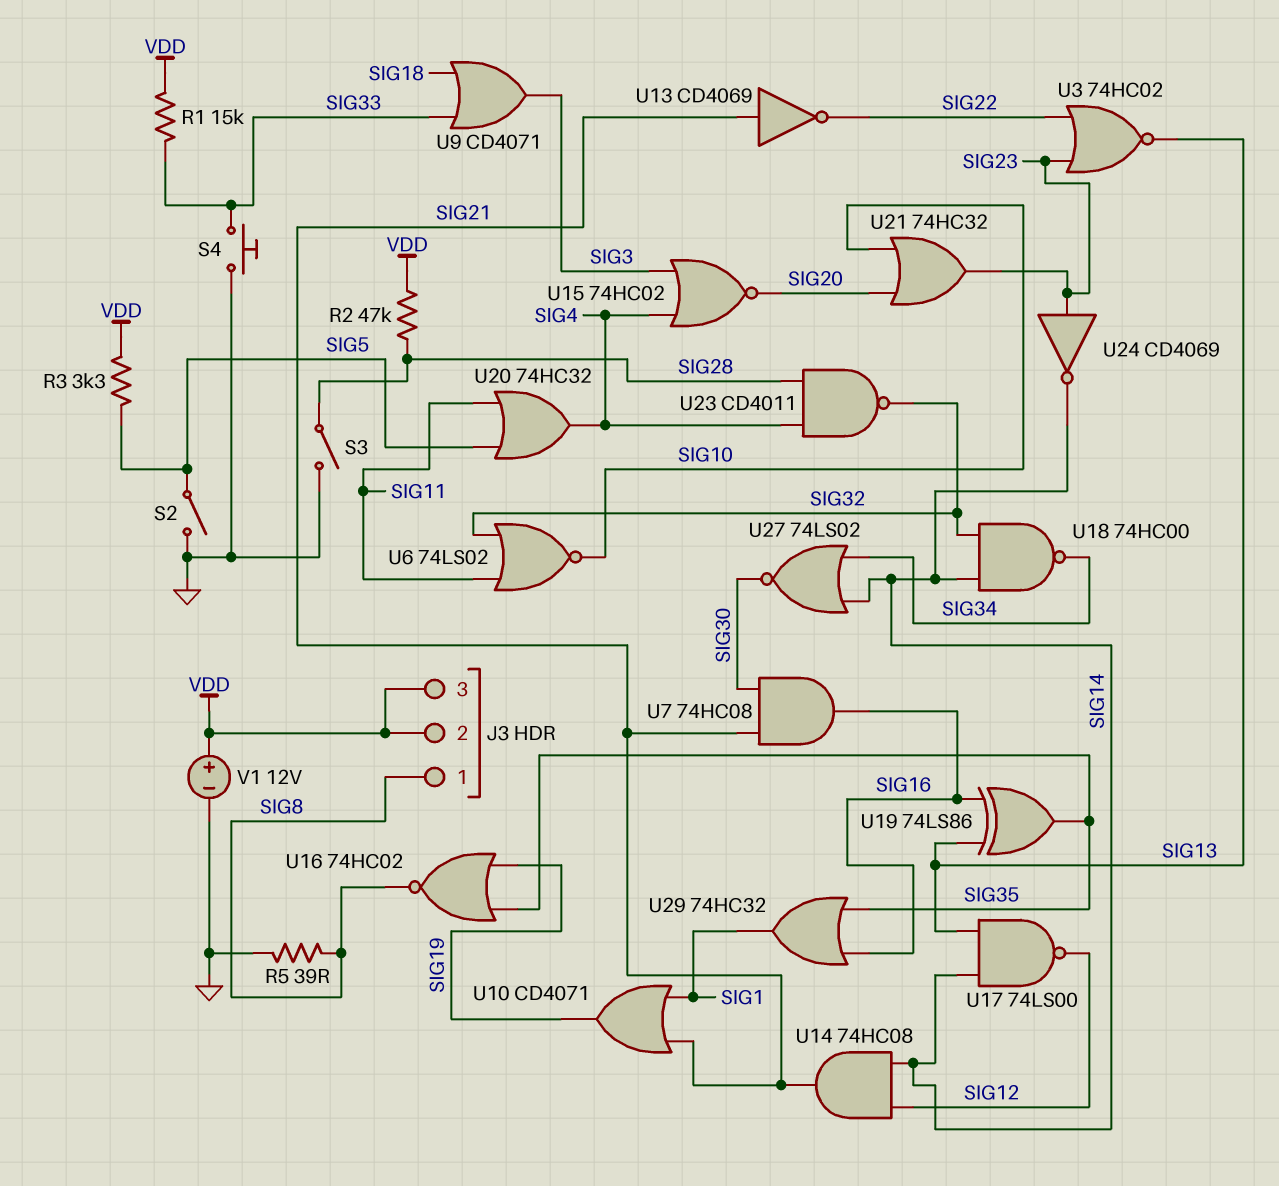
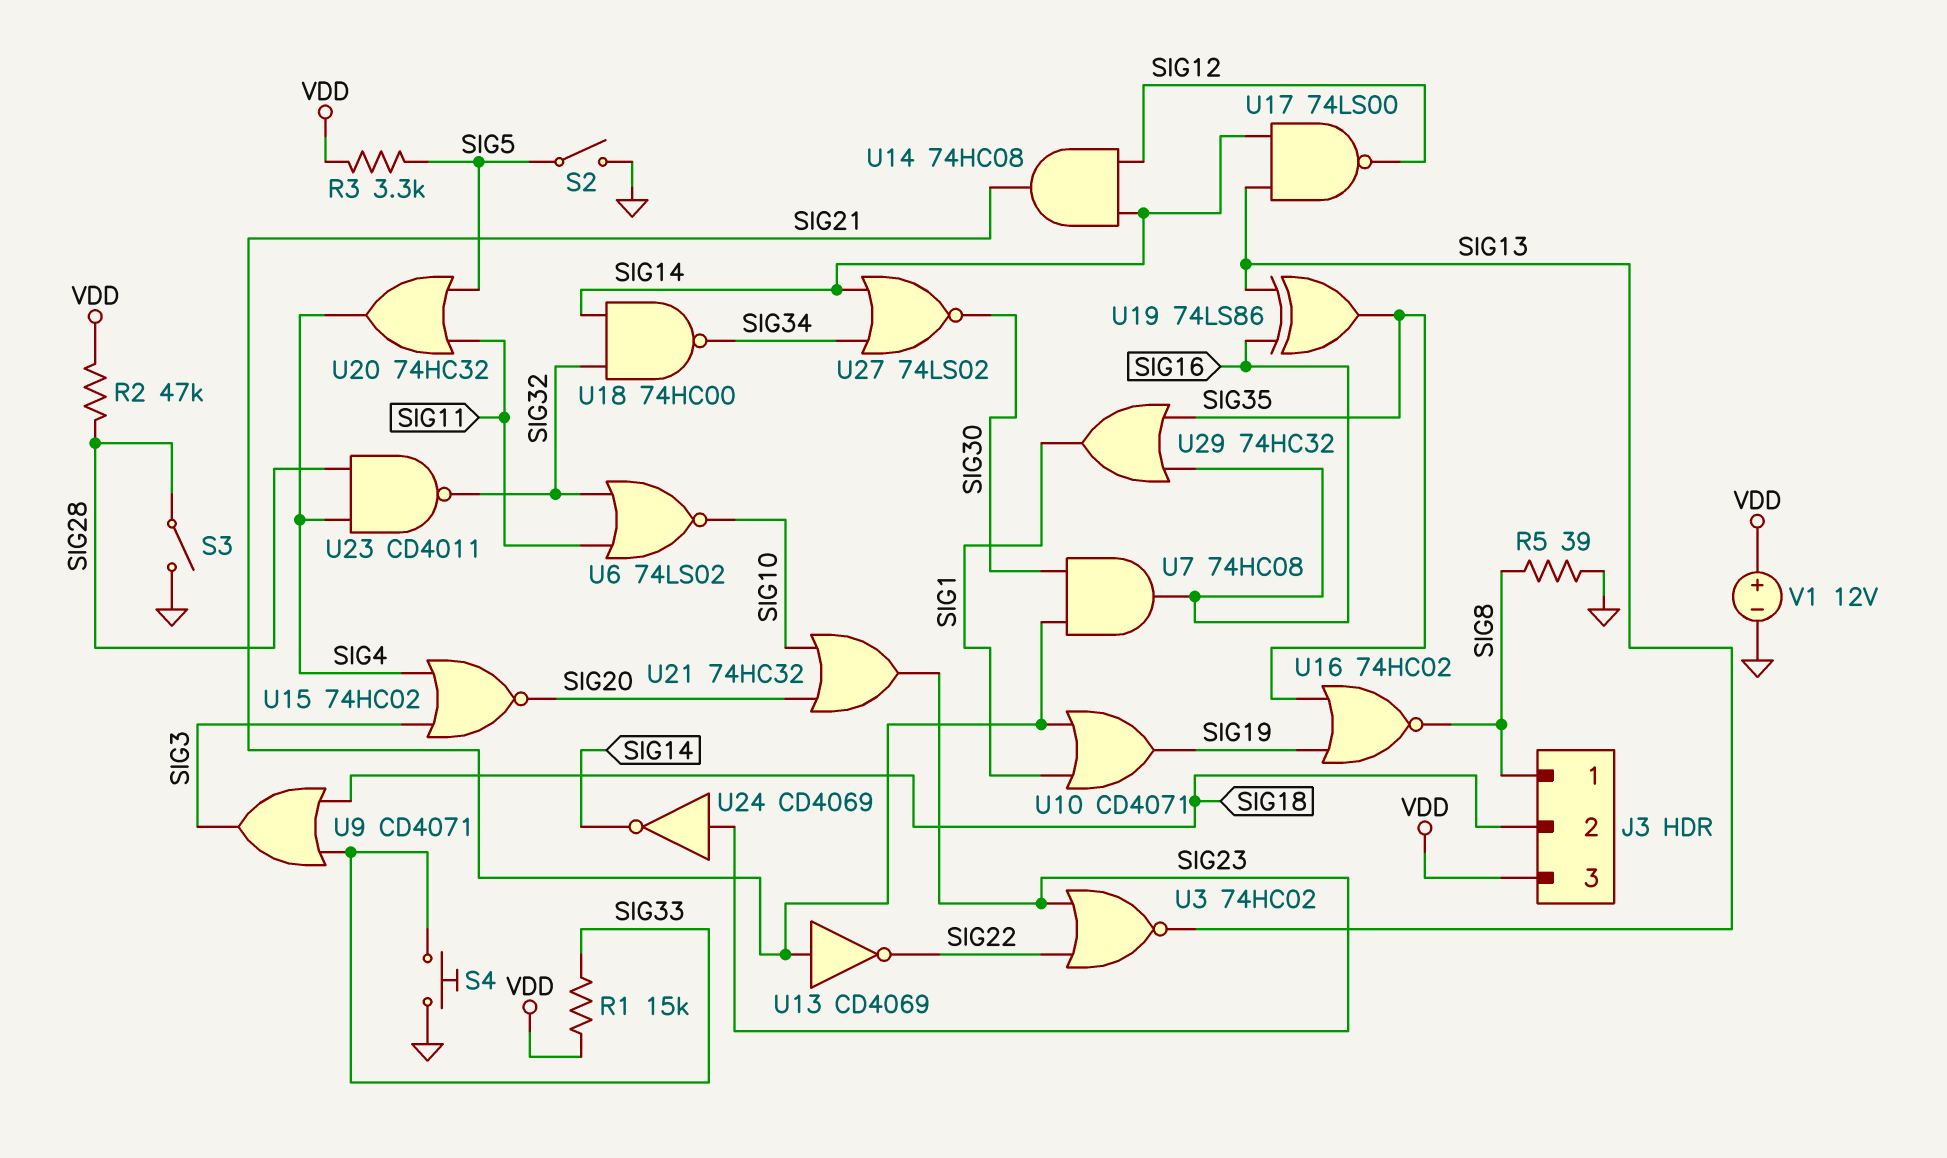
J3 pin 2: VDD -> SIG18

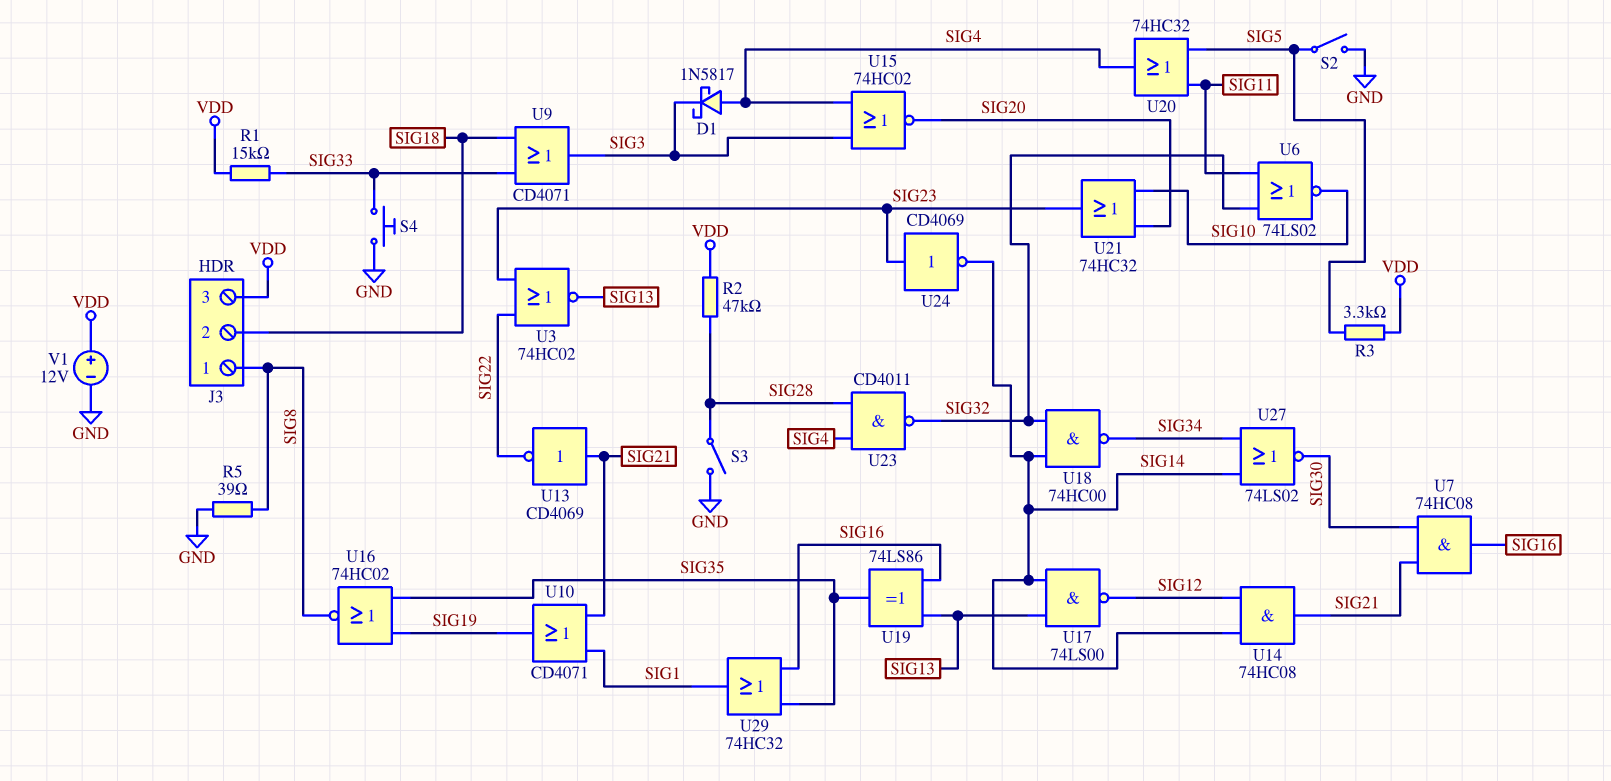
D1: none -> schottky 1N5817 (A SIG4, K SIG3)

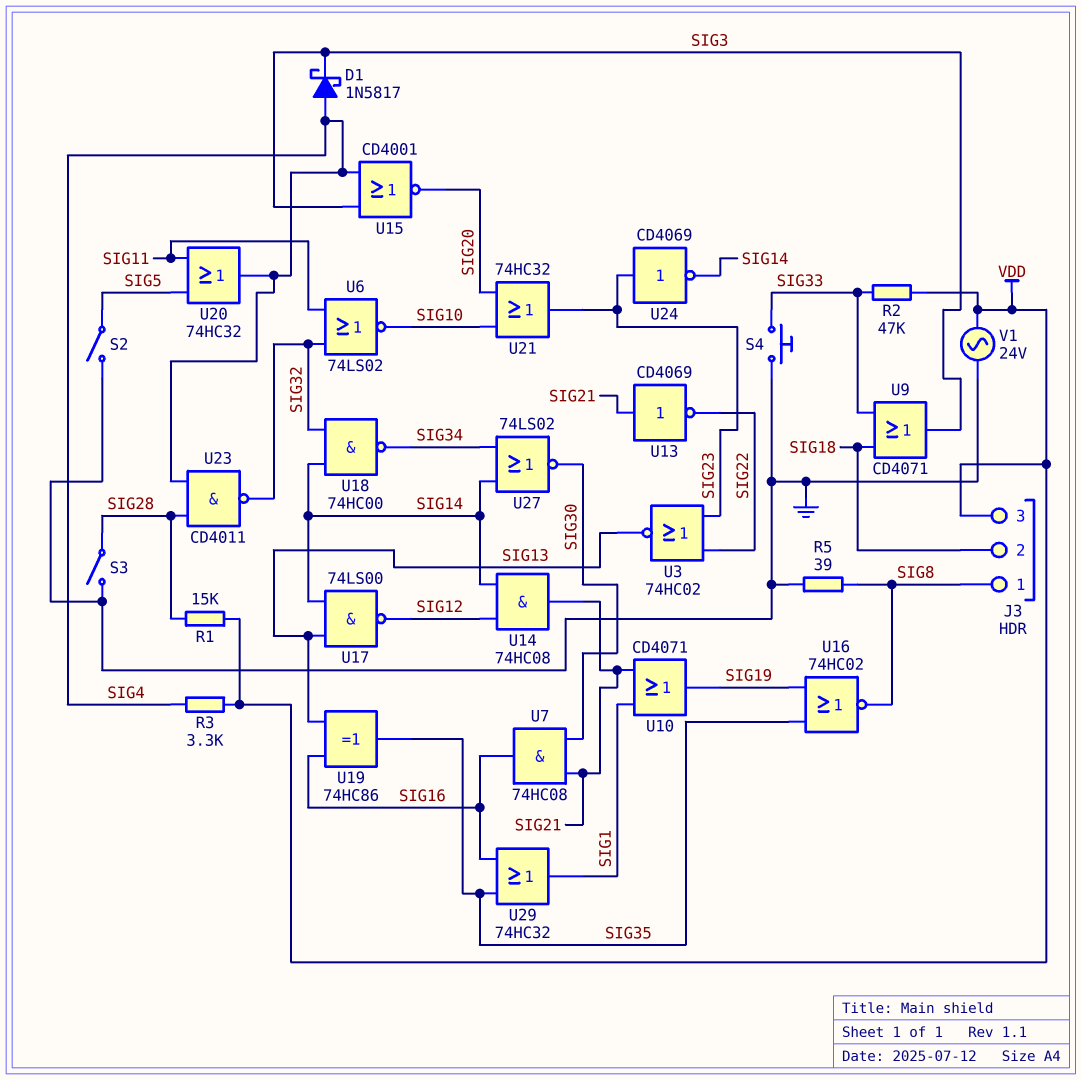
R1: 15k (SIG33, VDD) -> 15k (SIG28, VDD)
R2: 47k (SIG28, VDD) -> 47k (SIG33, VDD)
R3: 3.3k (SIG5, VDD) -> 3.3k (SIG4, VDD)
U15: NOR 74HC02 (in SIG3, in SIG4, out SIG20) -> NOR CD4001 (in SIG3, in SIG4, out SIG20)
U19: XOR 74LS86 (in SIG13, in SIG16, out SIG35) -> XOR 74HC86 (in SIG13, in SIG16, out SIG35)
V1: 12V (plus VDD, minus GND) -> AC 24V (GND, VDD)

